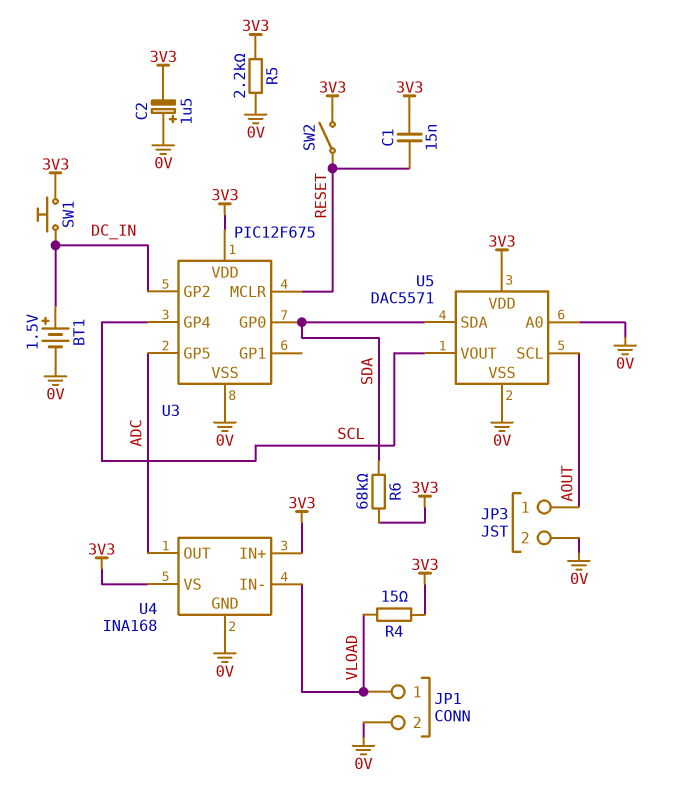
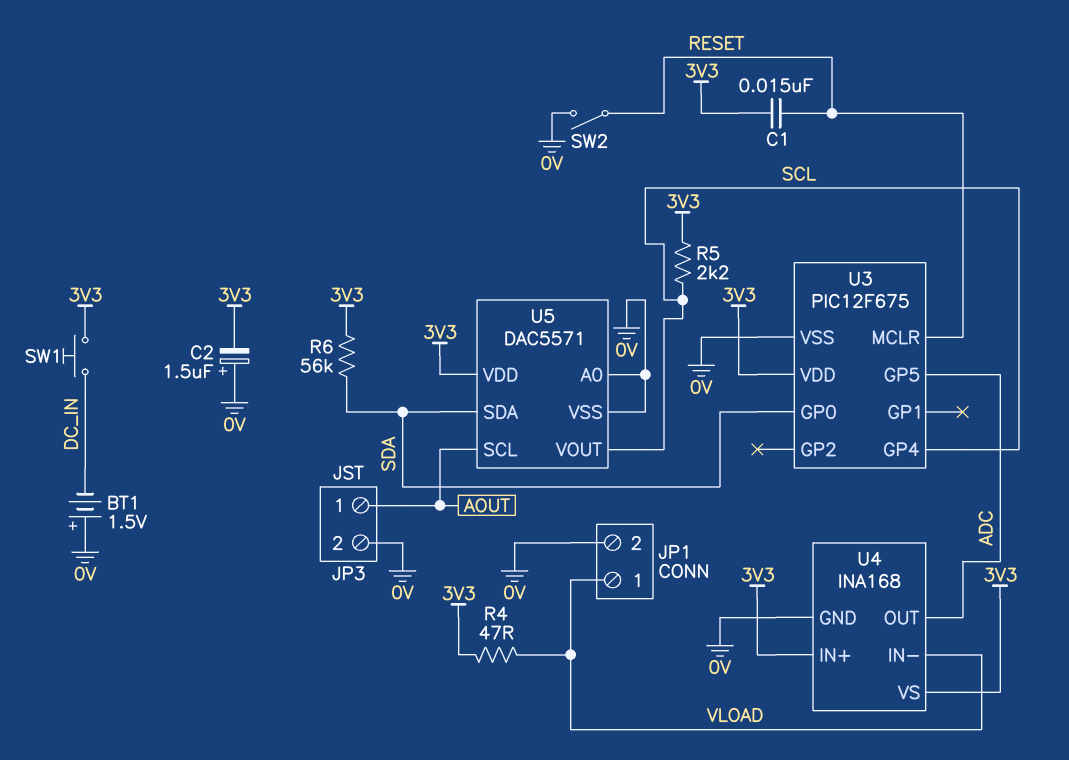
BT1: 1.5V (plus DC_IN, minus 0V) -> 1.5V (plus 0V, minus DC_IN)
R4: 15 (3V3, VLOAD) -> 47 (3V3, VLOAD)
R5: 2.2k (0V, 3V3) -> 2.2k (3V3, SCL)
R6: 68k (3V3, SDA) -> 56k (3V3, SDA)
SW2: switch (3V3, RESET) -> switch (0V, RESET)
U3 pin GP2: DC_IN -> none

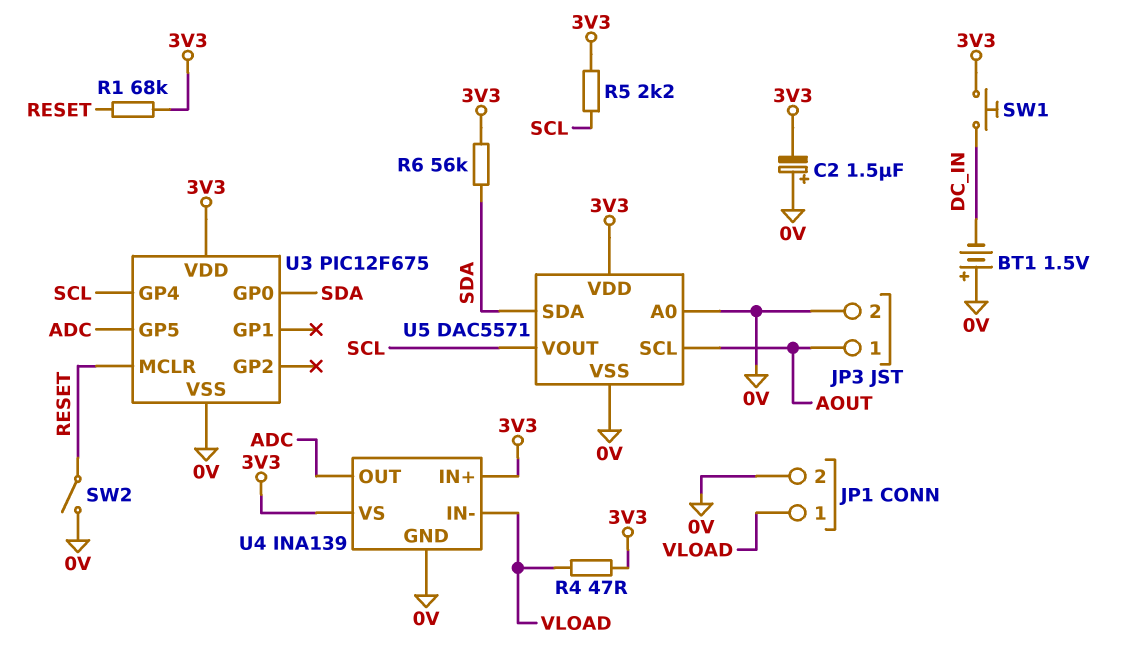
C1: 15nF (3V3, RESET) -> none
R1: none -> 68k (3V3, RESET)
U4: INA168 -> INA139

